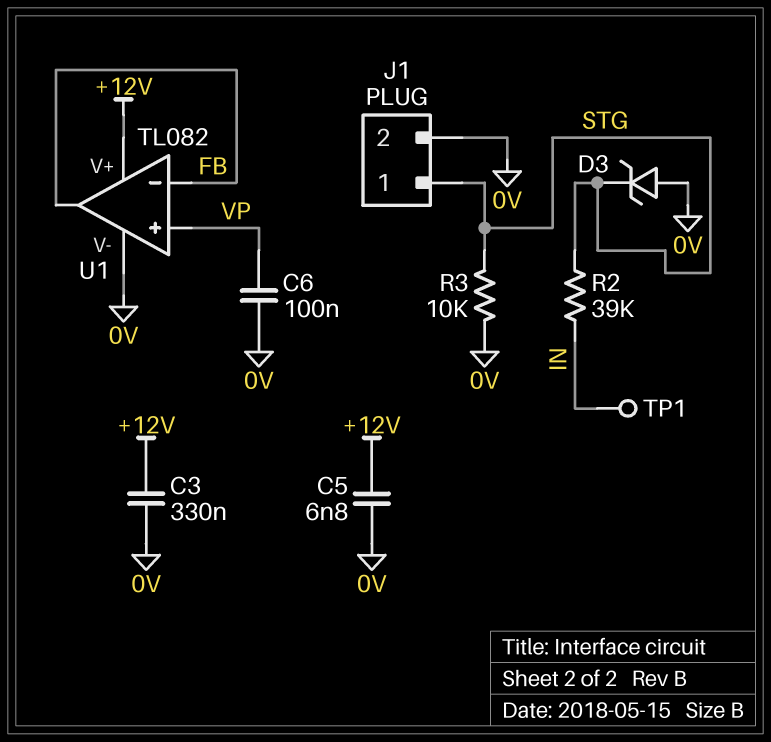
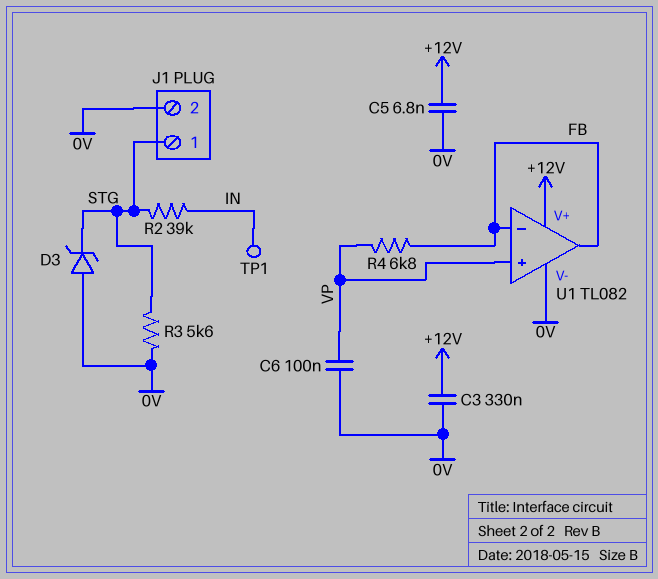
R3: 10k (0V, STG) -> 5.6k (0V, STG)
R4: none -> 6.8k (FB, VP)

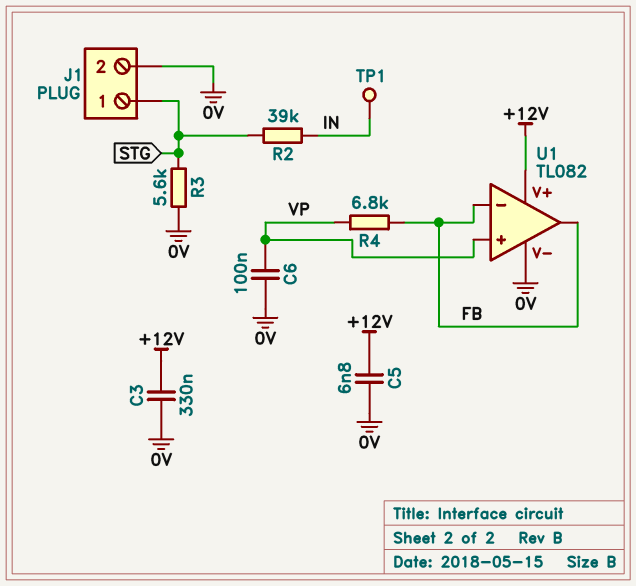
D3: zener (A 0V, K STG) -> none

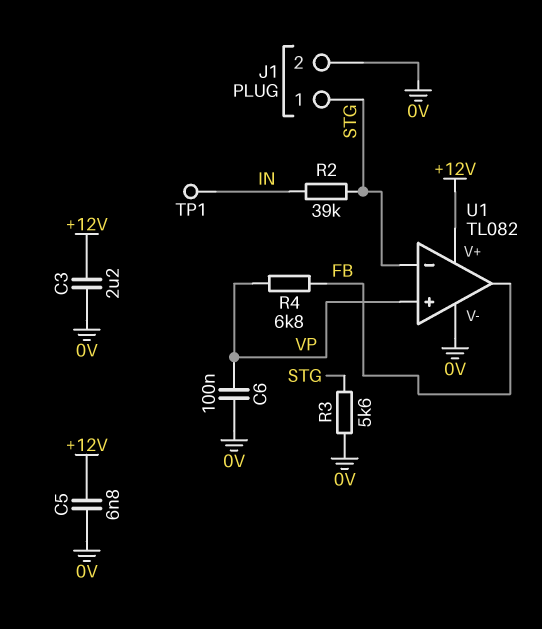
C3: 330nF (+12V, 0V) -> 2.2uF (+12V, 0V)
U1 pin in-: FB -> STG

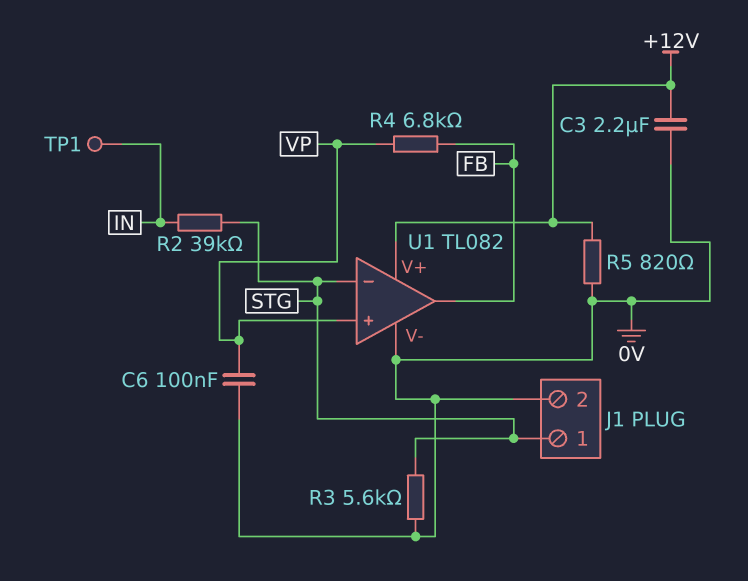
C5: 6.8nF (+12V, 0V) -> none
R5: none -> 820 (+12V, 0V)

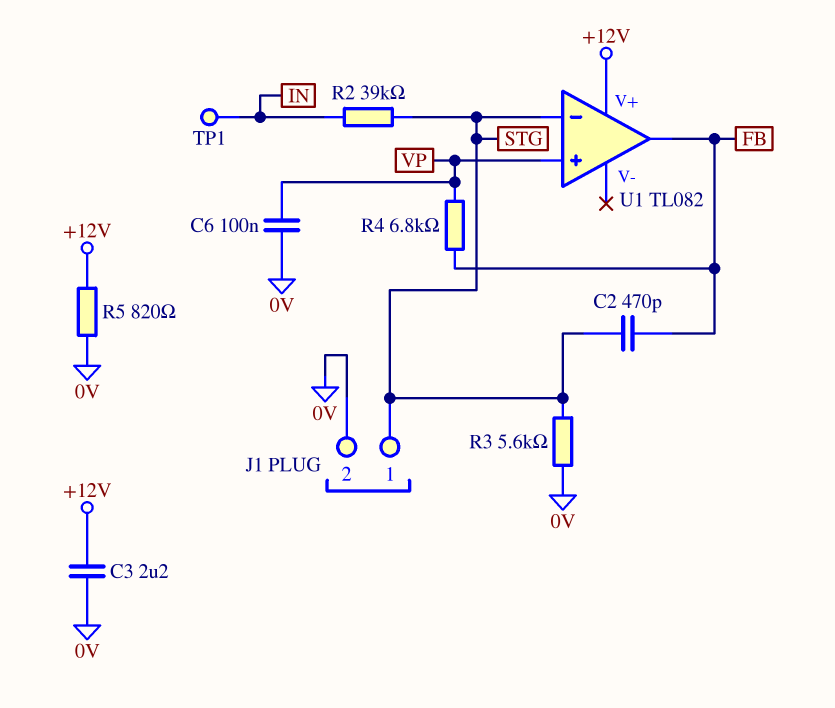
C2: none -> 470pF (FB, STG)
U1 pin V-: 0V -> none

